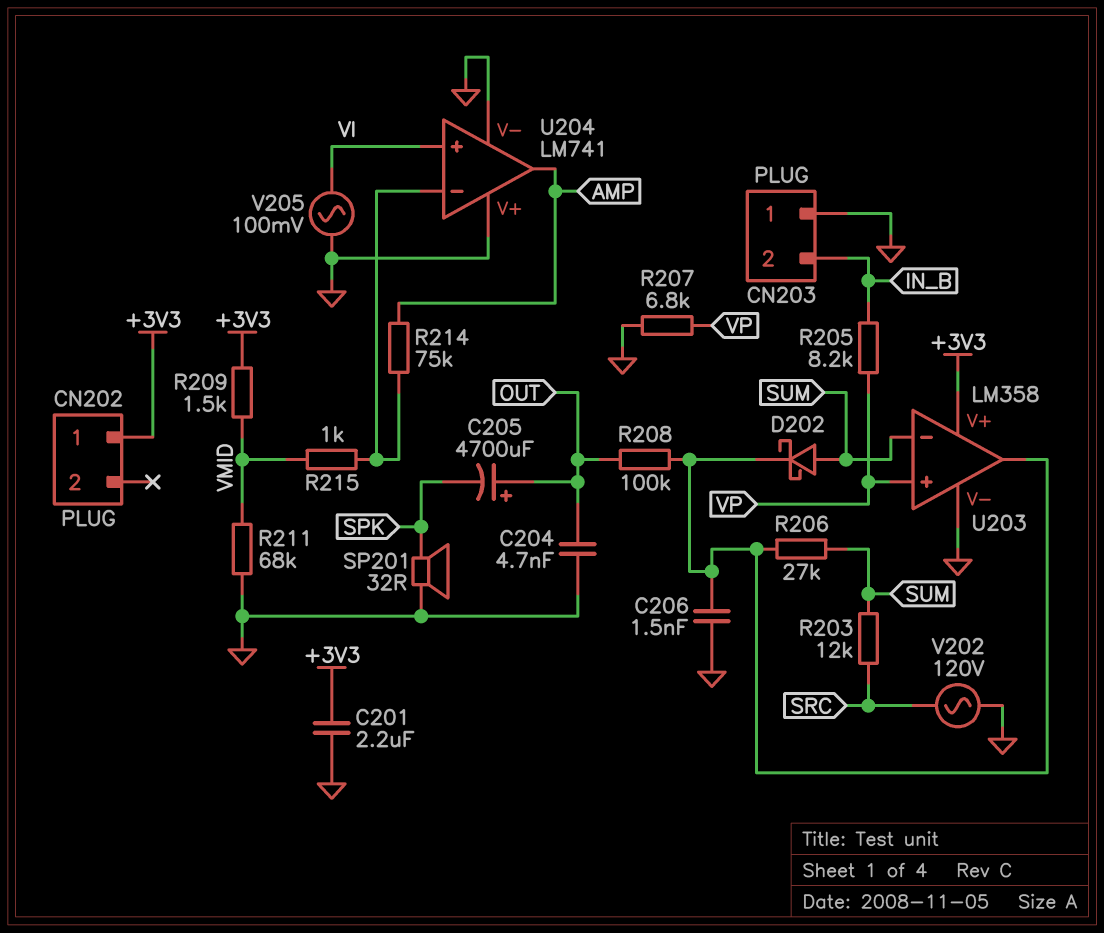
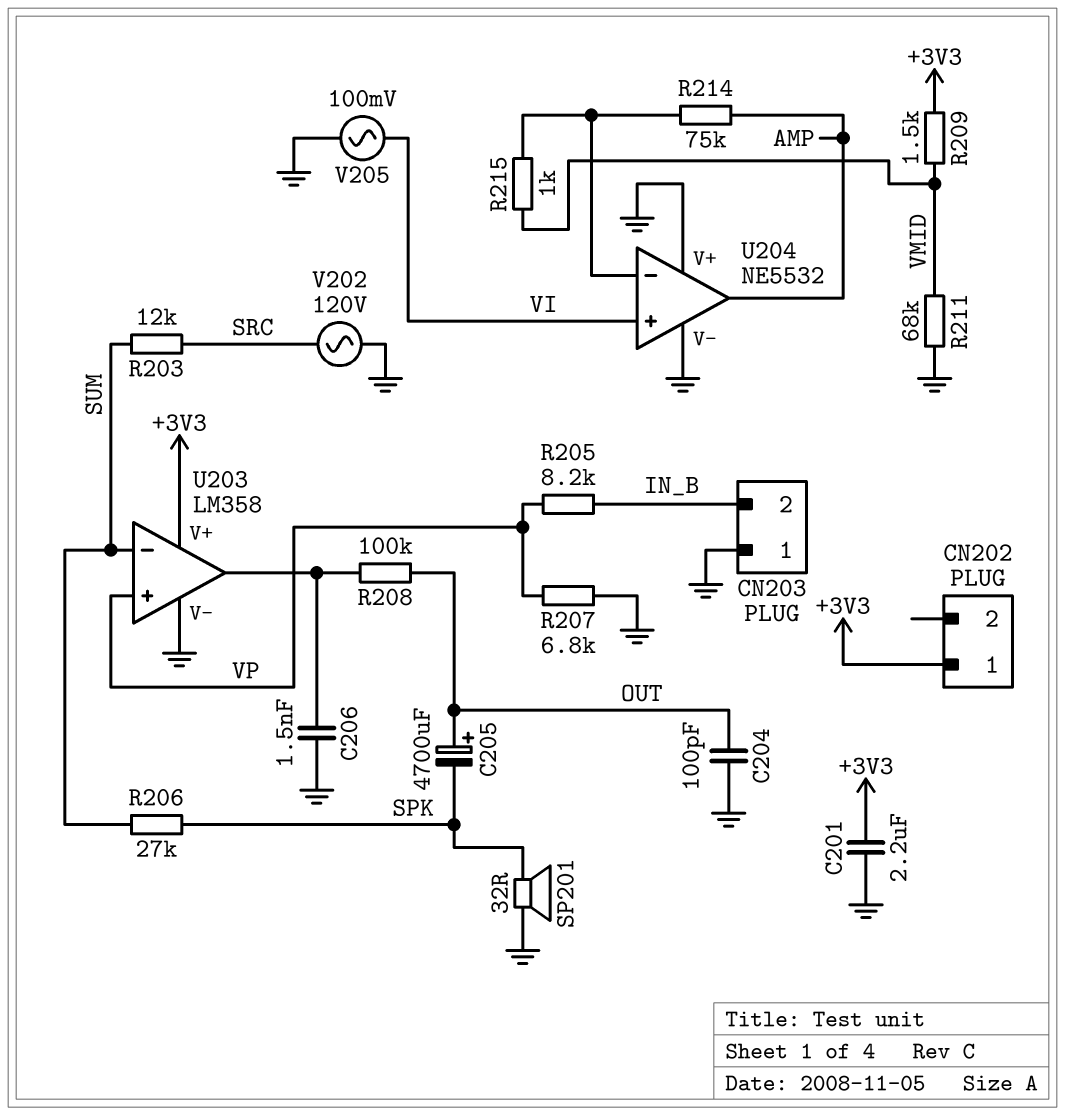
C204: 4.7nF (GND, OUT) -> 100pF (GND, OUT)
D202: schottky (A SUM, K U203/out) -> none
R206: 27k (SUM, U203/out) -> 27k (SPK, SUM)
U204: LM741 -> NE5532

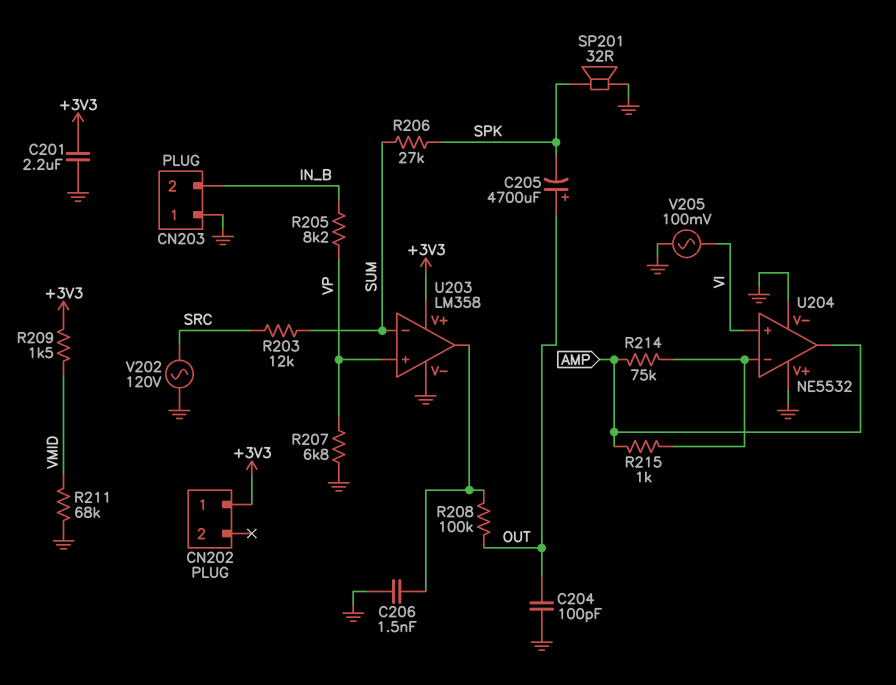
R215: 1k (U204/in-, VMID) -> 1k (AMP, U204/in-)

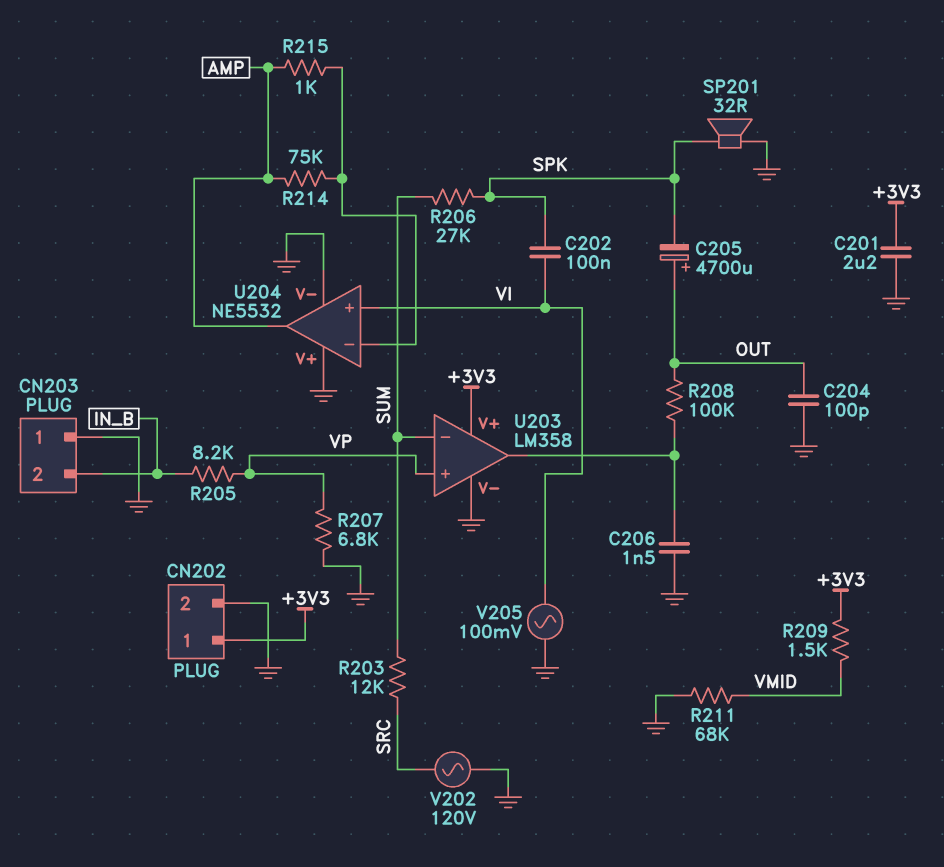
C202: none -> 100nF (SPK, VI)
CN202 pin 2: none -> GND

